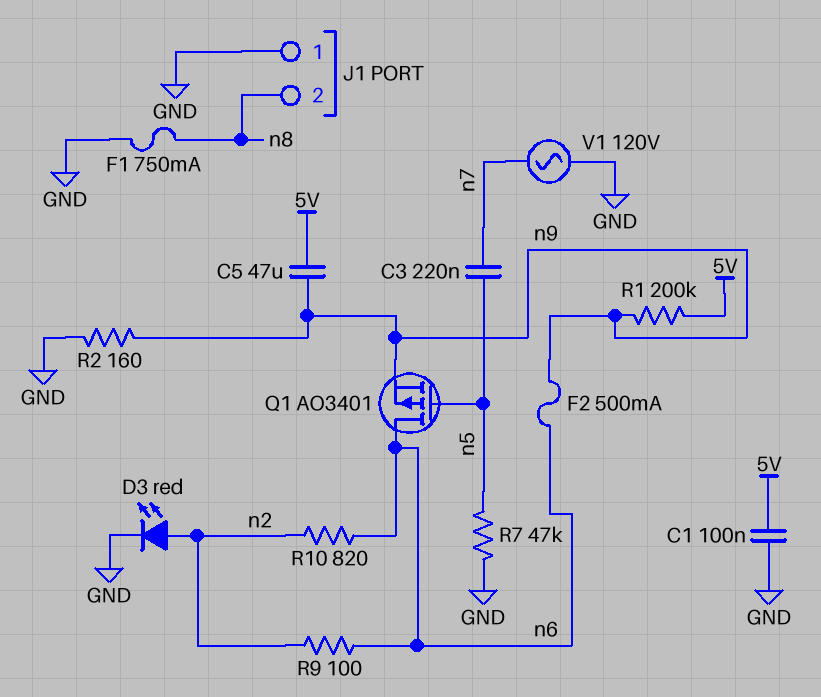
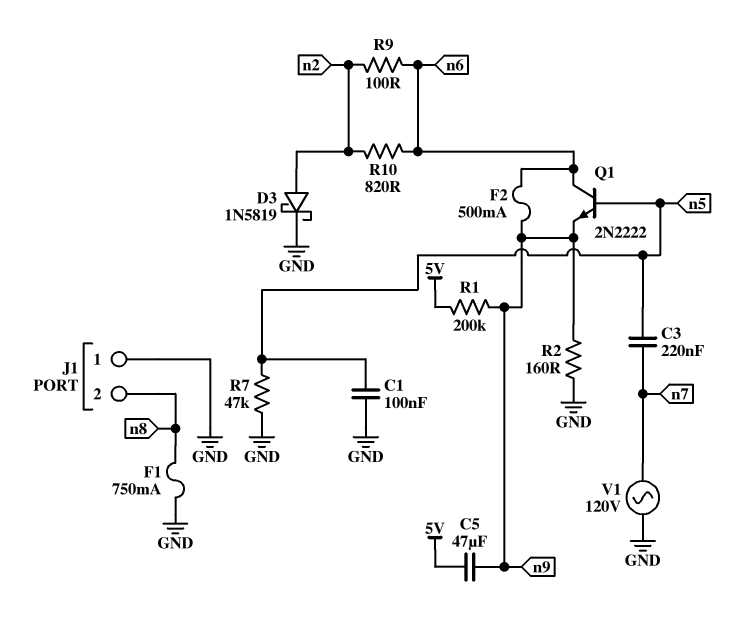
C1: 100nF (5V, GND) -> 100nF (GND, n5)
D3: LED red (A n2, K GND) -> schottky 1N5819 (A n2, K GND)
Q1: PMOS AO3401 (G n5, D n6, S n9) -> NPN 2N2222 (B n5, C n6, E n9)

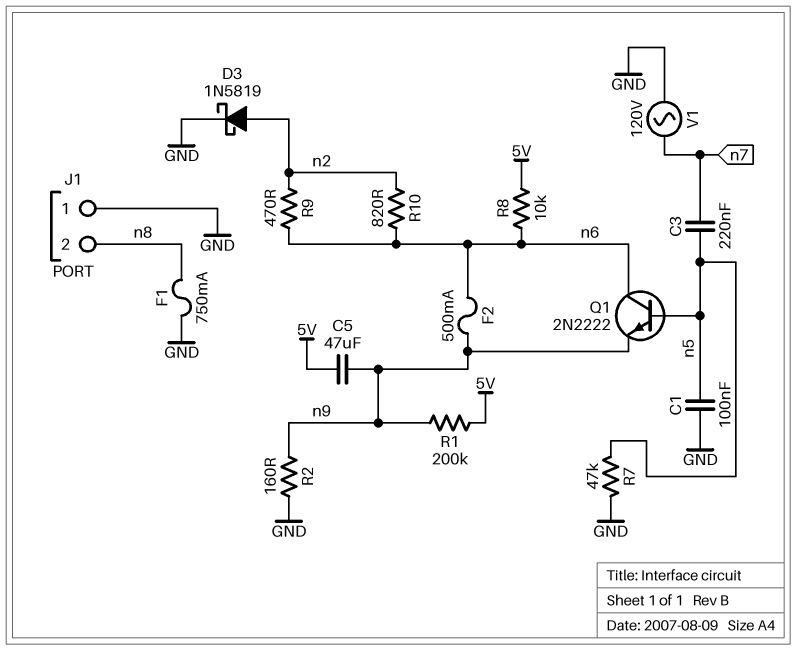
R8: none -> 10k (5V, n6)
R9: 100 (n2, n6) -> 470 (n2, n6)

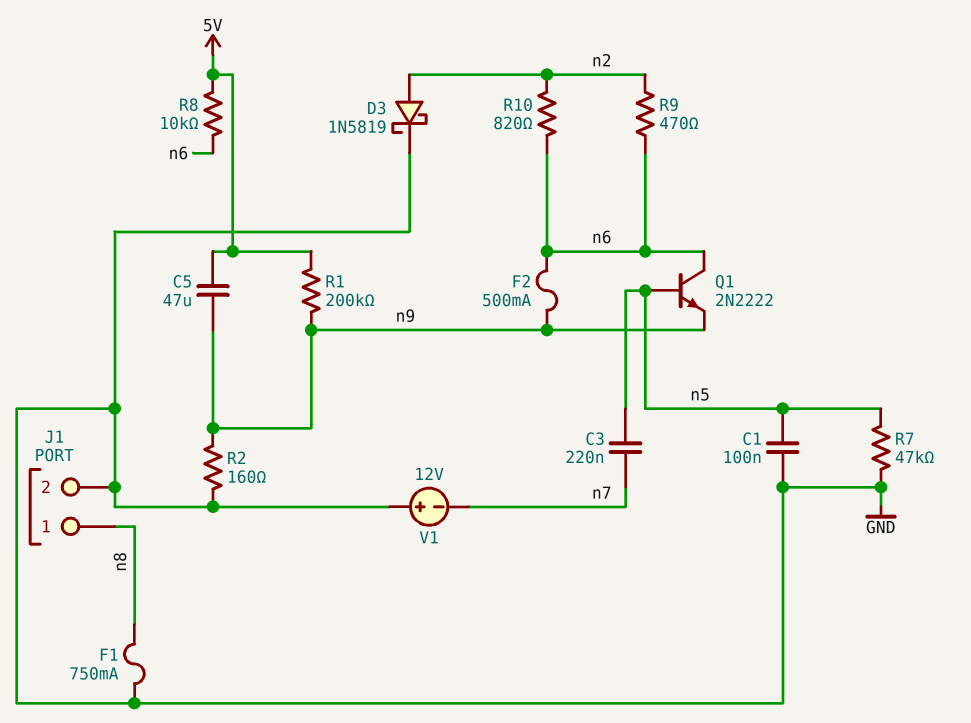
J1 pin 1: GND -> n8
J1 pin 2: n8 -> GND
V1: AC 120V (GND, n7) -> 12V (plus GND, minus n7)

